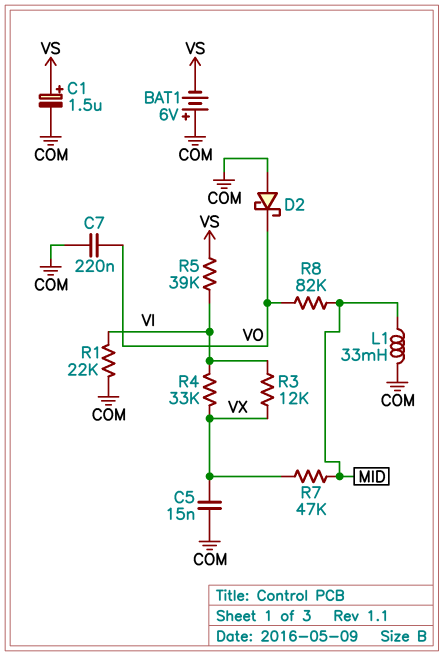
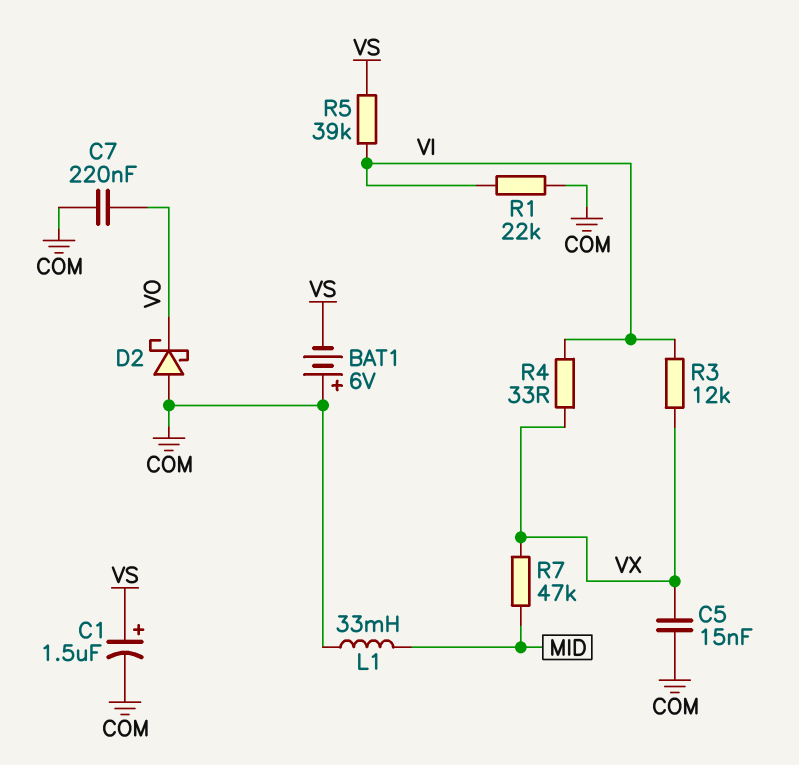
R4: 33k (VI, VX) -> 33 (VI, VX)
R8: 82k (MID, VO) -> none

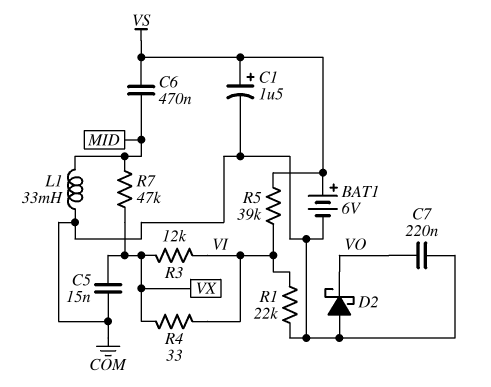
BAT1: 6V (plus COM, minus VS) -> 6V (plus VS, minus COM)
C6: none -> 470nF (MID, VS)

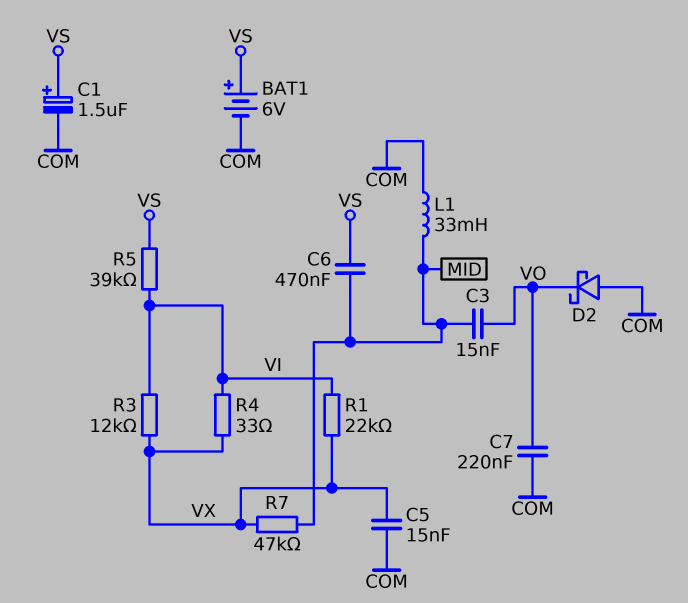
C3: none -> 15nF (MID, VO)
R1: 22k (COM, VI) -> 22k (VI, VX)

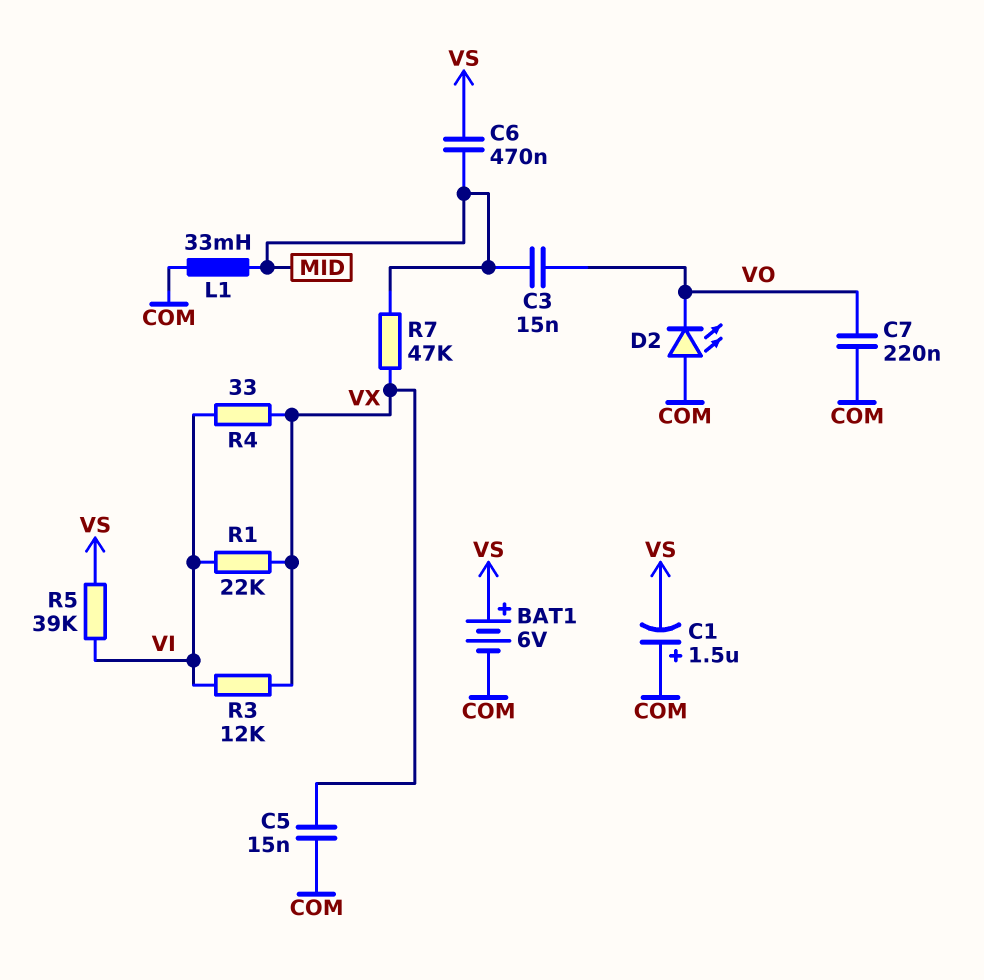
C1: 1.5uF (plus VS, minus COM) -> 1.5uF (plus COM, minus VS)
D2: schottky (A COM, K VO) -> LED (A COM, K VO)

